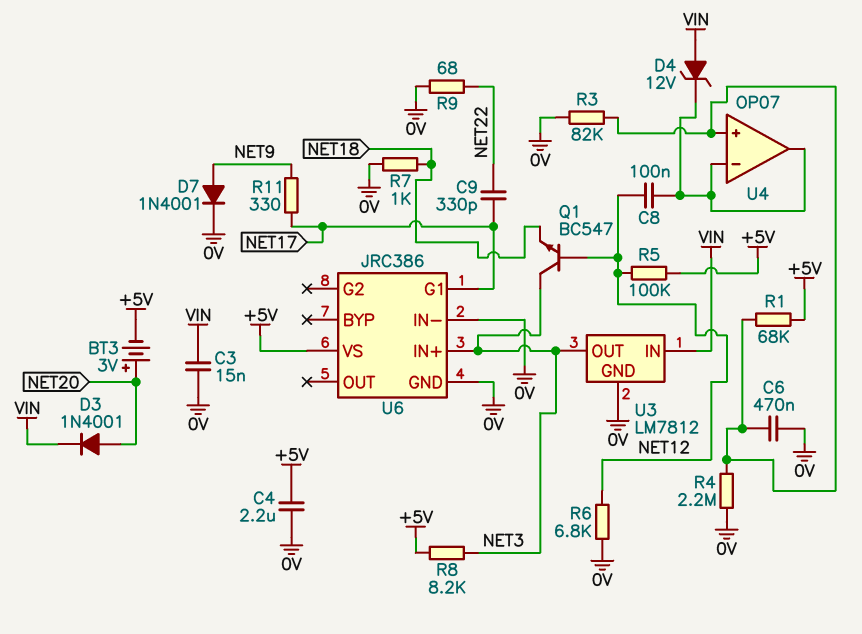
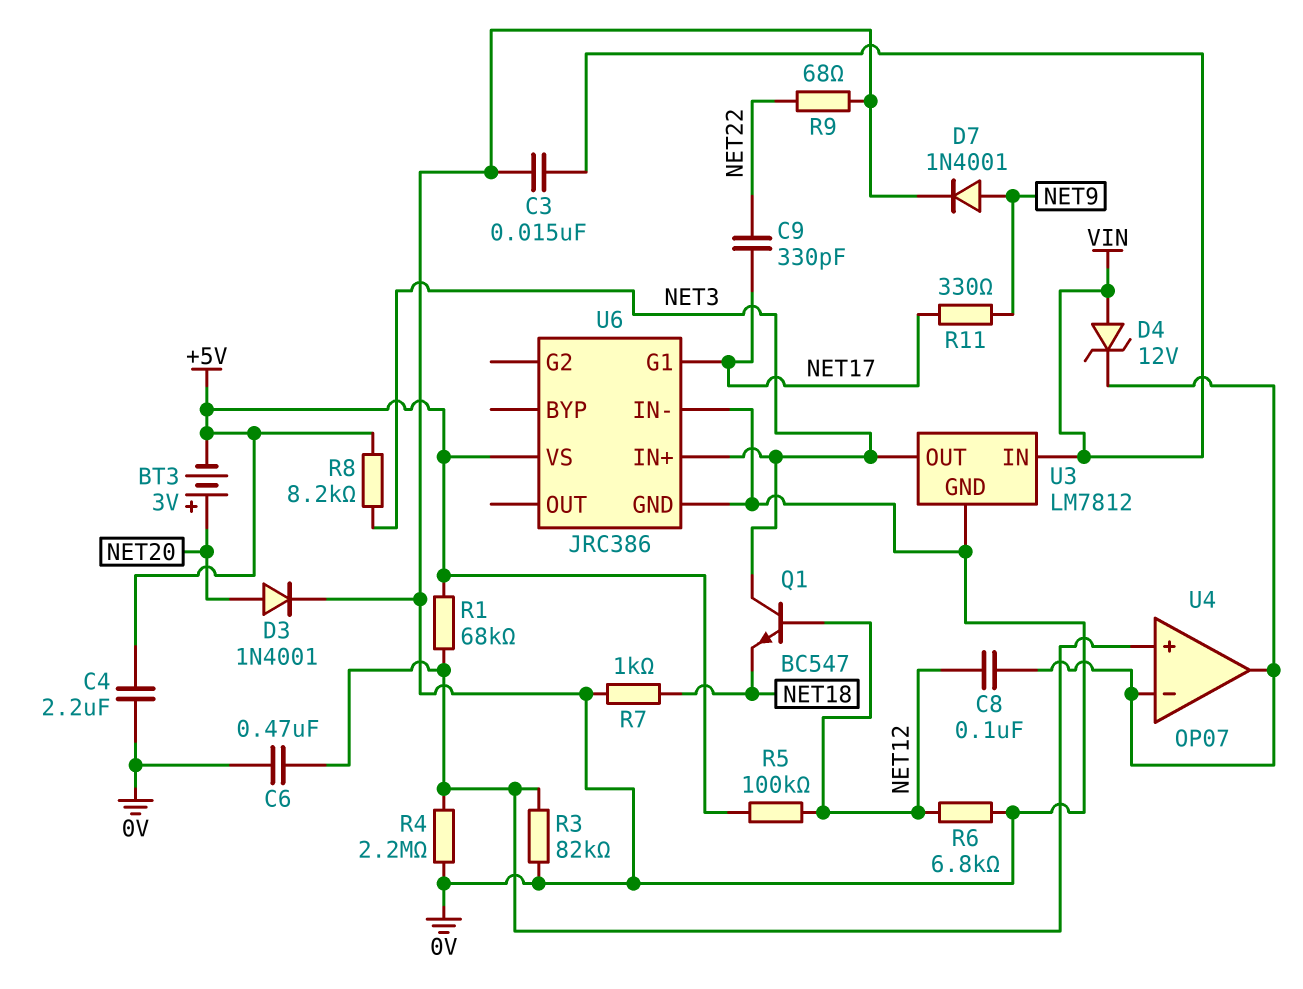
D3: diode 1N4001 (A NET20, K VIN) -> diode 1N4001 (A NET20, K 0V)

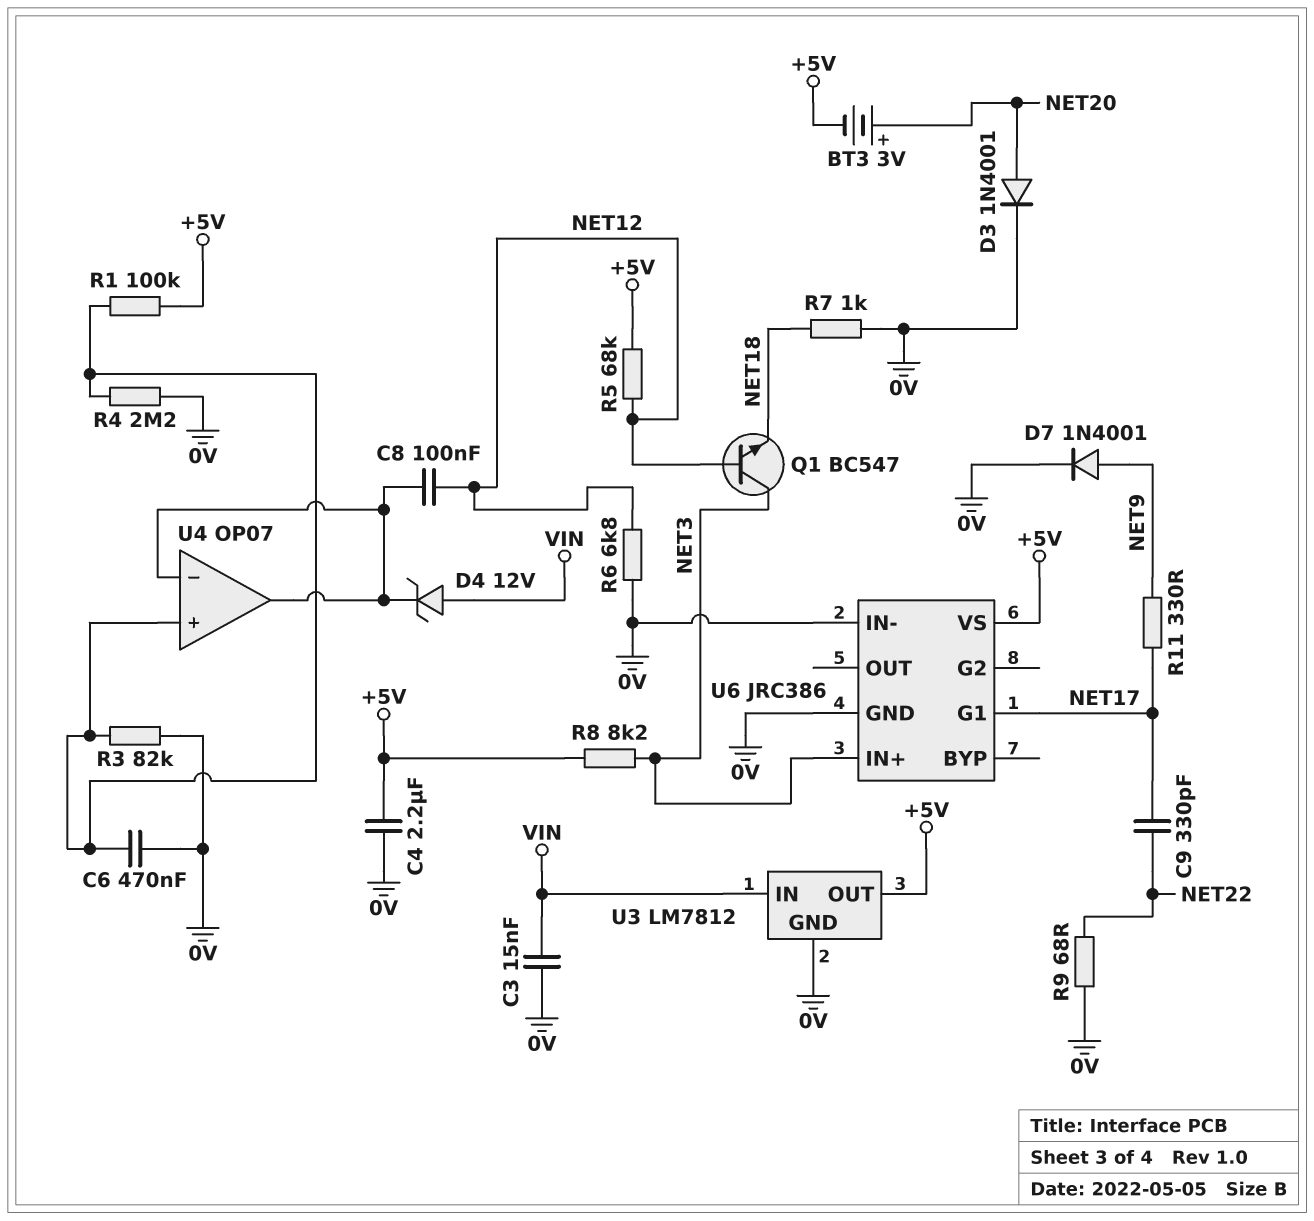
R1: 68k (+5V, U4/in+) -> 100k (+5V, U4/in+)
R5: 100k (+5V, NET12) -> 68k (+5V, NET12)
U3 pin OUT: NET3 -> +5V

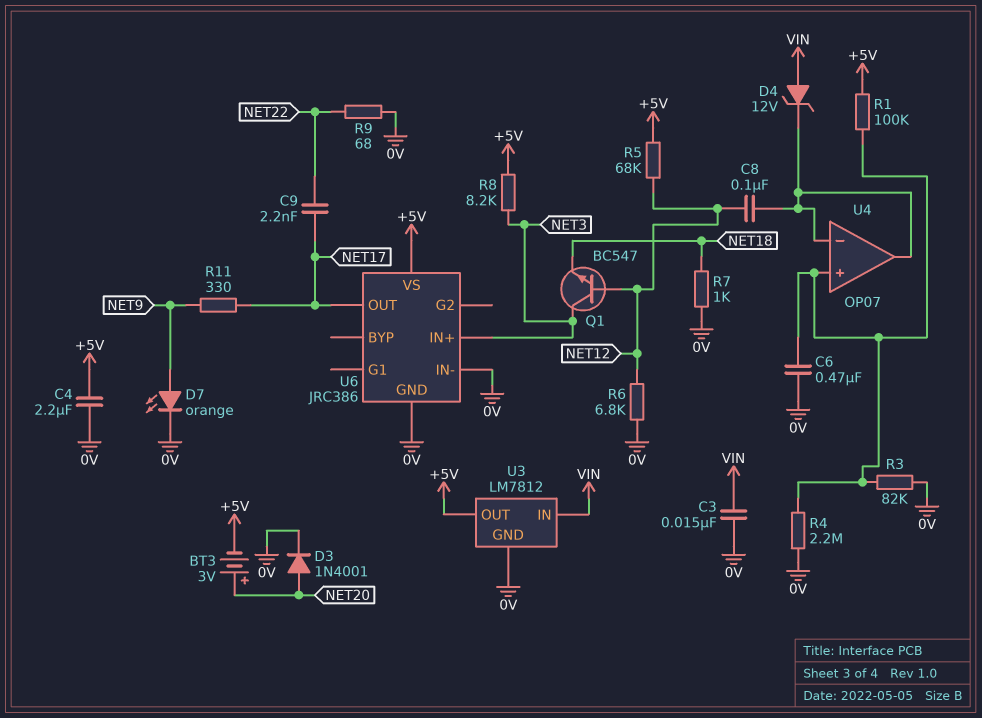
C9: 330pF (NET17, NET22) -> 2.2nF (NET17, NET22)
D7: diode 1N4001 (A NET9, K 0V) -> LED orange (A NET9, K 0V)
U6 pin G1: NET17 -> none
U6 pin OUT: none -> NET17

